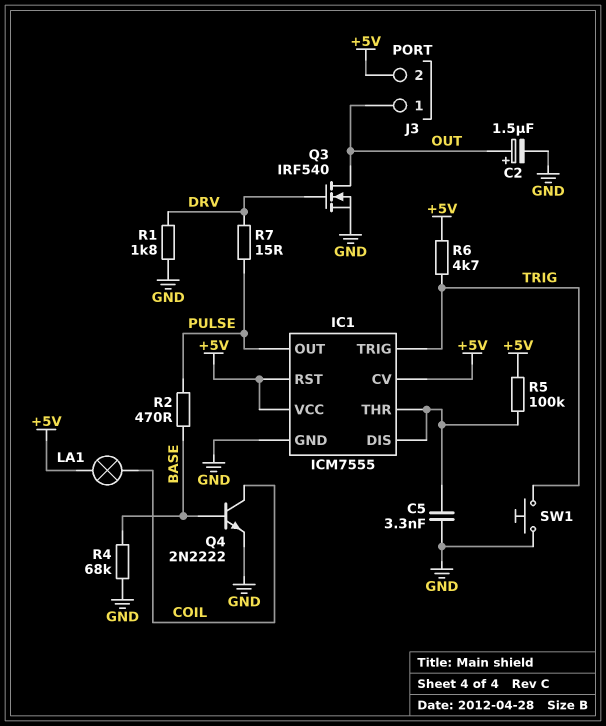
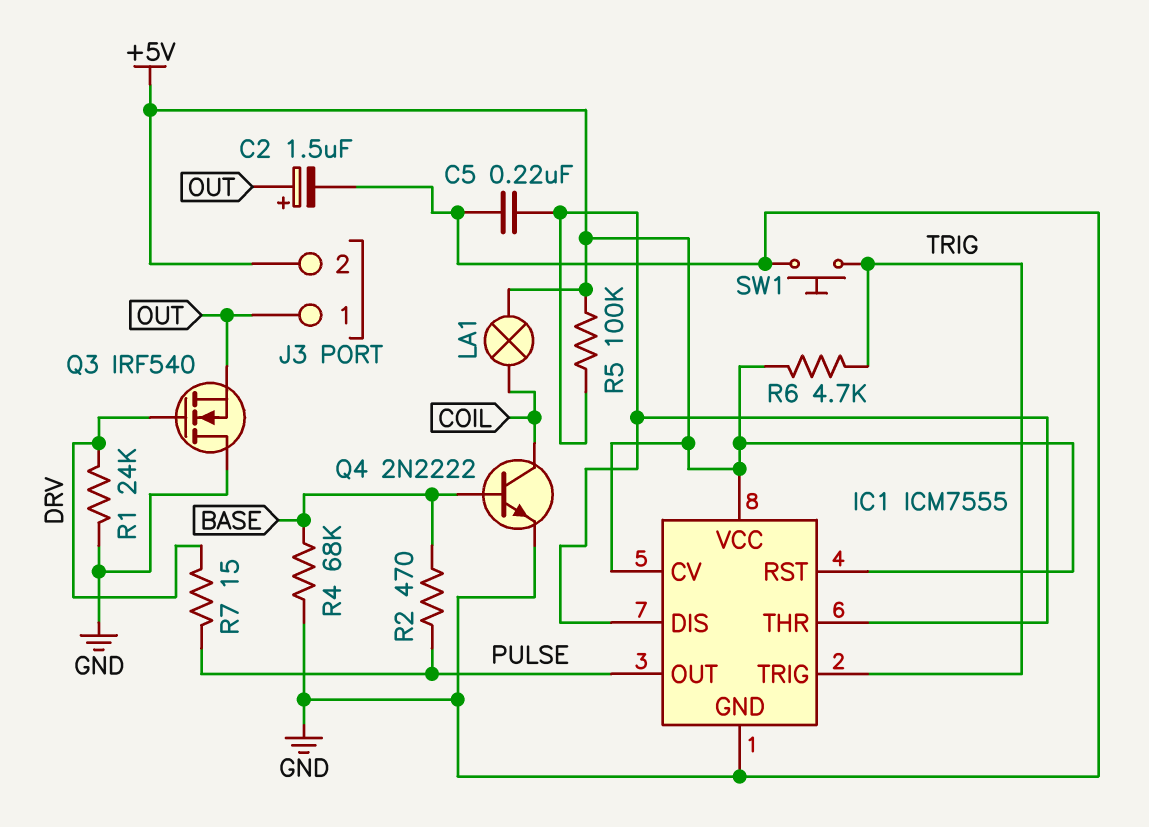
C5: 3.3nF (GND, IC1/DIS) -> 220nF (GND, IC1/DIS)
Q3: NMOS IRF540 (G DRV, D OUT, S GND) -> NMOS IRF540 (G DRV, D GND, S OUT)
R1: 1.8k (DRV, GND) -> 24k (DRV, GND)

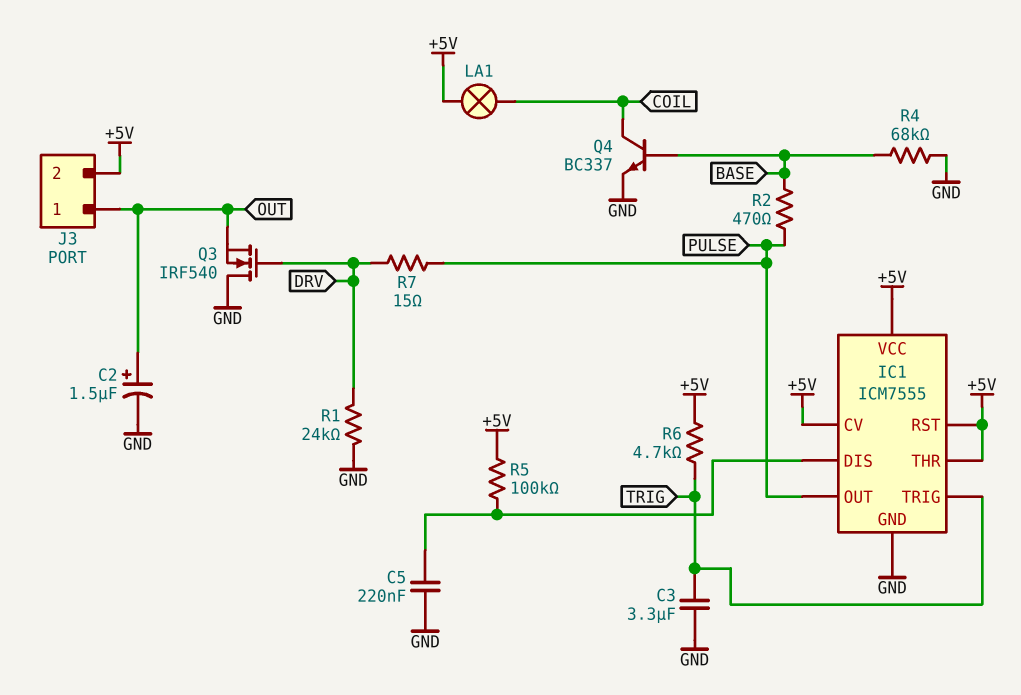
C3: none -> 3.3uF (GND, TRIG)
IC1 pin THR: IC1/DIS -> +5V
Q4: NPN 2N2222 (B BASE, C COIL, E GND) -> NPN BC337 (B BASE, C COIL, E GND)
SW1: button (GND, TRIG) -> none

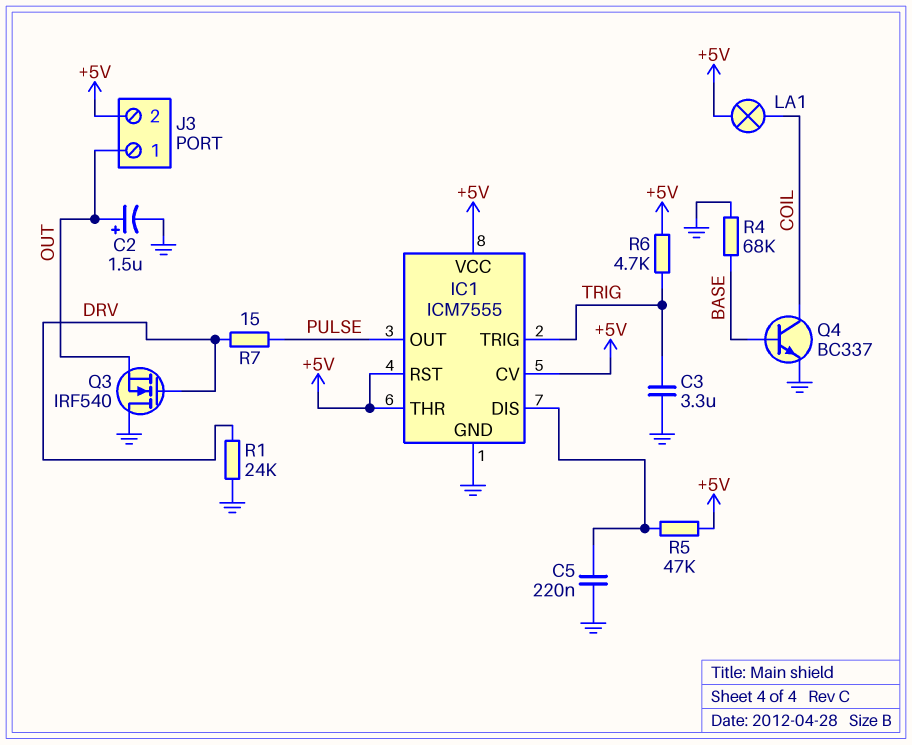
R2: 470 (BASE, PULSE) -> none
R5: 100k (+5V, IC1/DIS) -> 47k (+5V, IC1/DIS)

